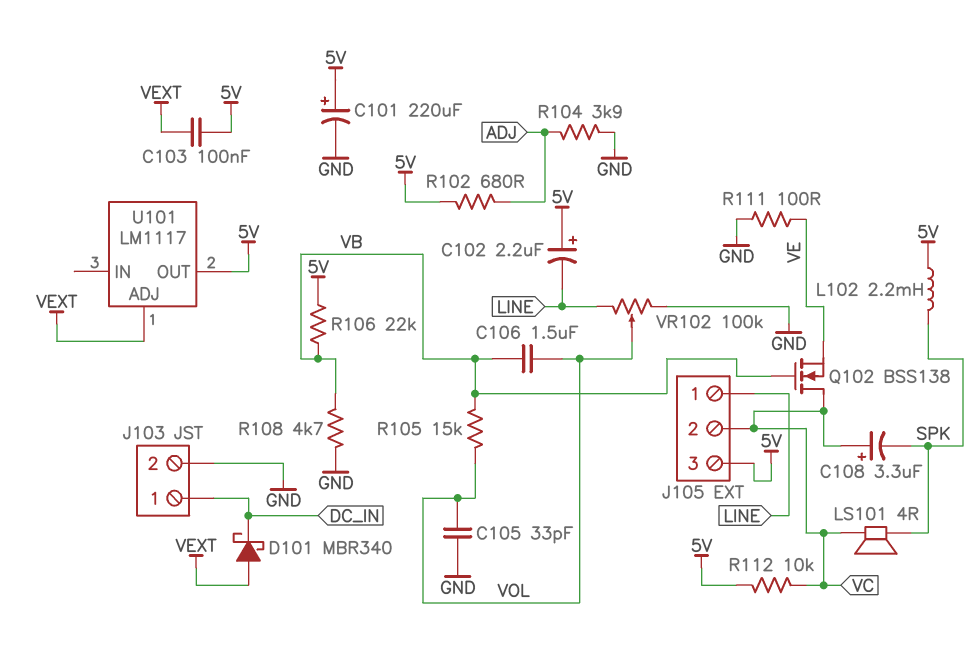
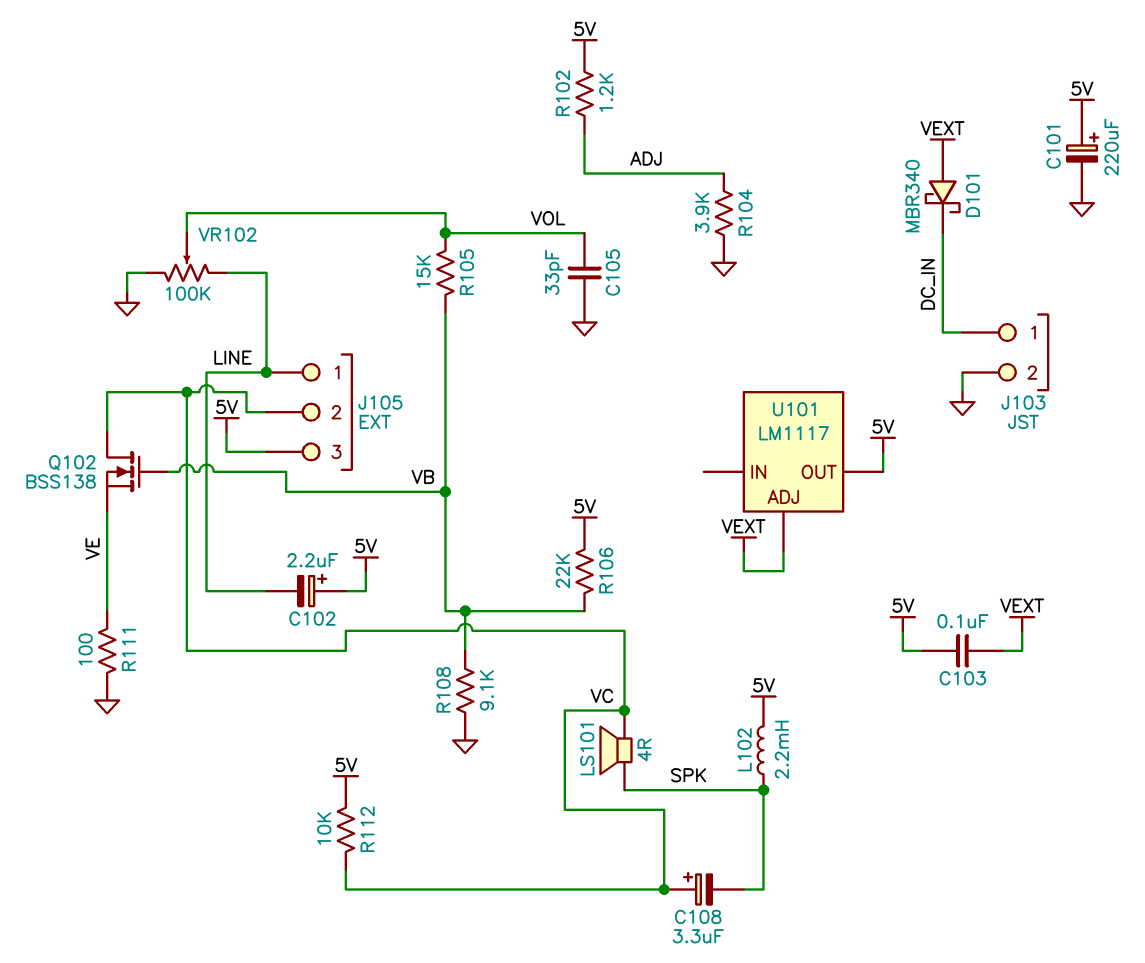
C106: 1.5uF (VB, VOL) -> none
R102: 680 (5V, ADJ) -> 1.2k (5V, ADJ)
R108: 4.7k (GND, VB) -> 9.1k (GND, VB)

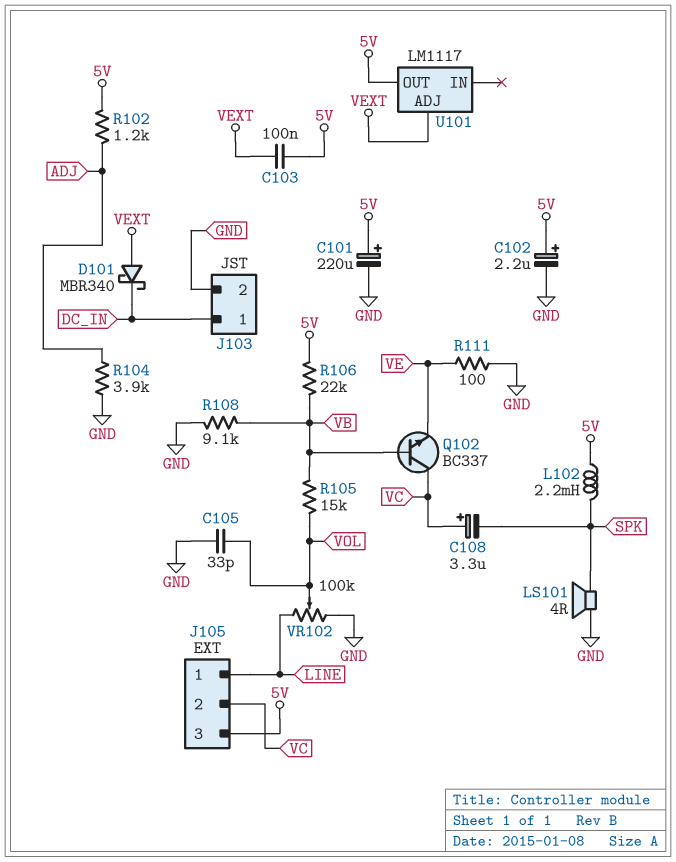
C102: 2.2uF (plus 5V, minus LINE) -> 2.2uF (plus 5V, minus GND)
LS101: speaker 4R (SPK, VC) -> speaker 4R (GND, SPK)
Q102: NMOS BSS138 (G VB, D VC, S VE) -> NPN BC337 (B VB, C VC, E VE)
R112: 10k (5V, VC) -> none

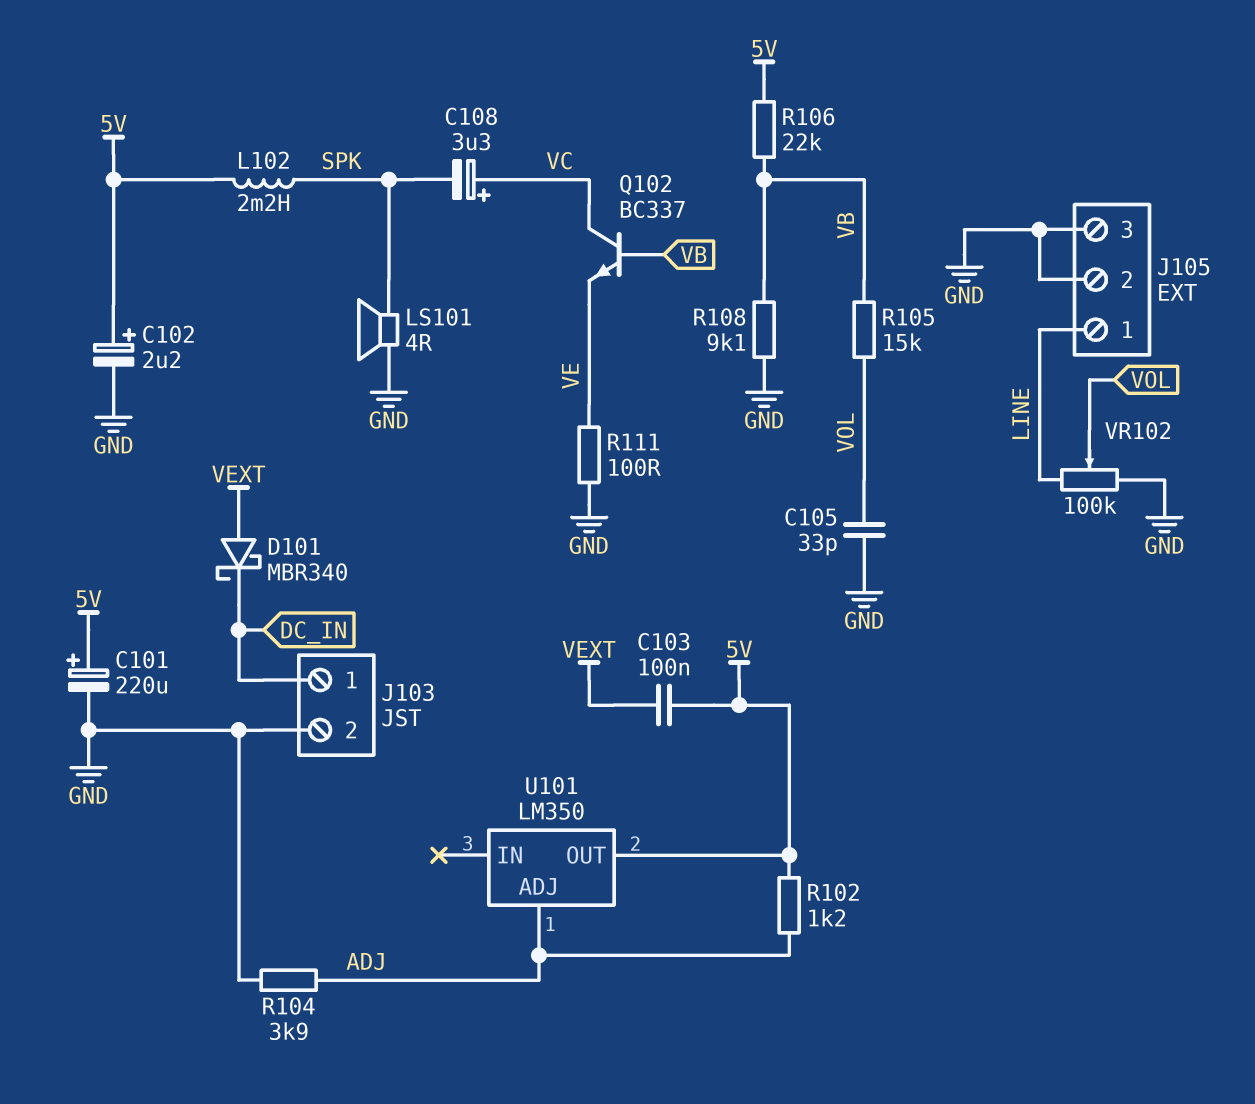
J105 pin 2: VC -> GND
J105 pin 3: 5V -> GND
U101: LM1117 -> LM350
U101 pin ADJ: VEXT -> ADJ

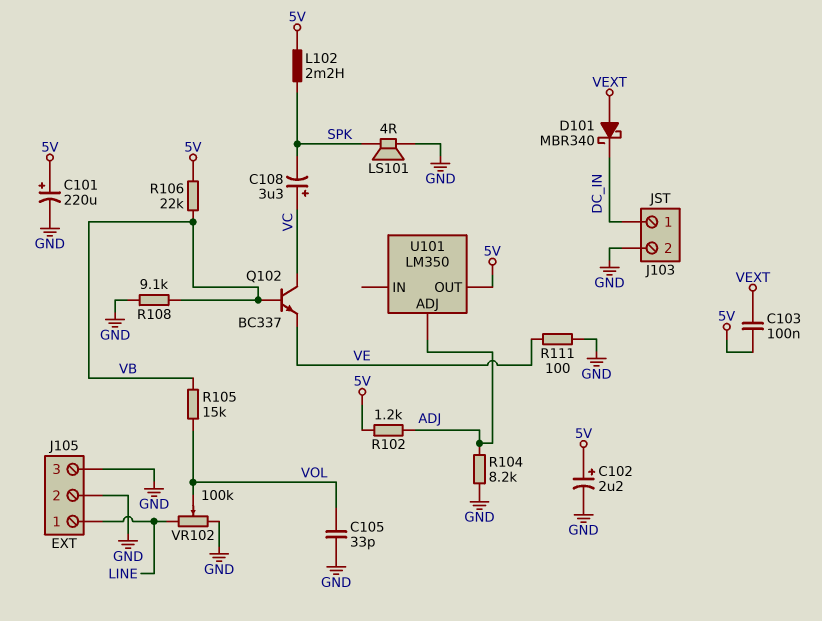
R104: 3.9k (ADJ, GND) -> 8.2k (ADJ, GND)

